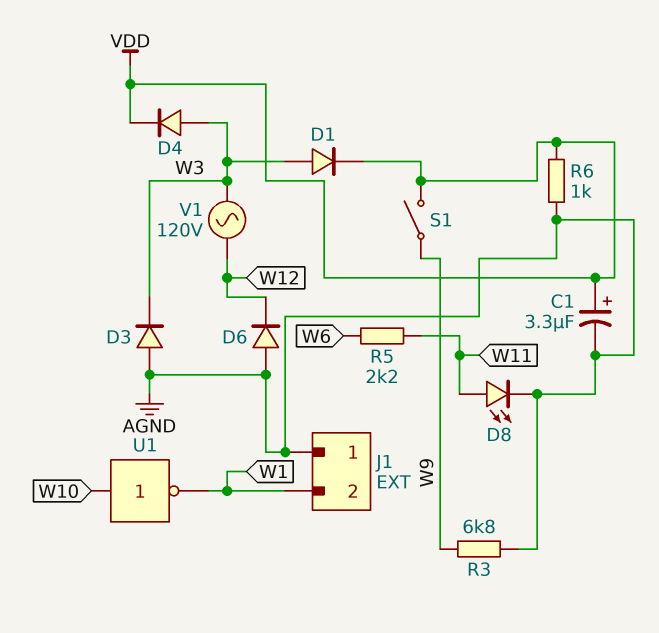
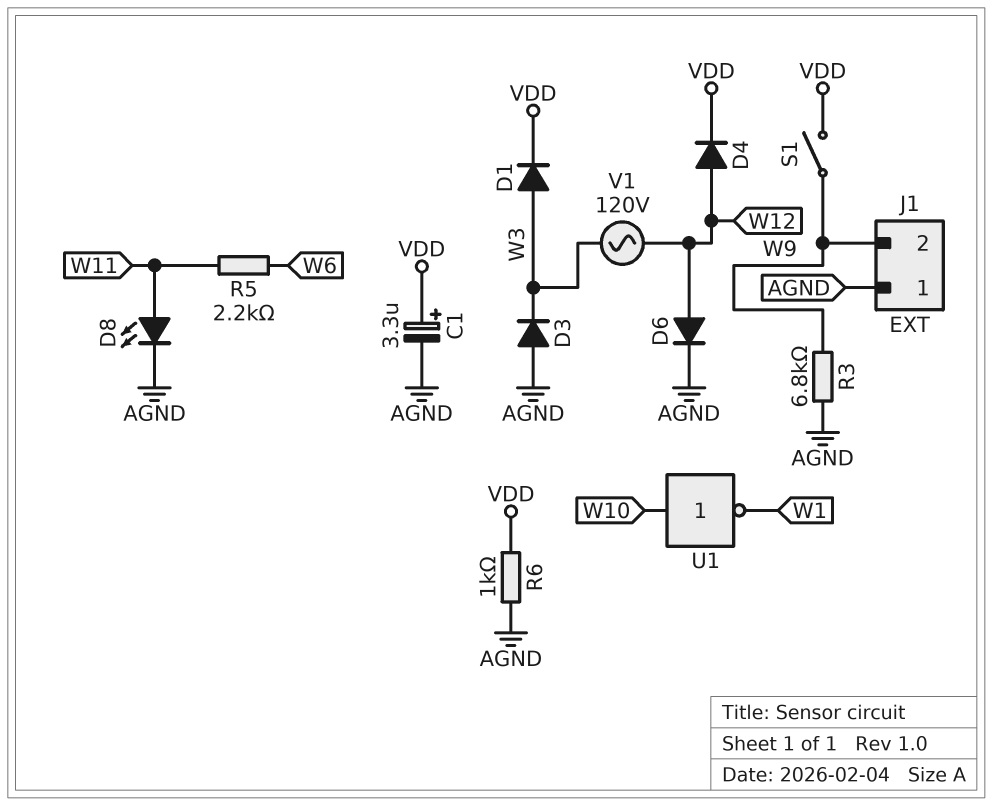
D4: diode (A W3, K VDD) -> diode (A W12, K VDD)
D6: diode (A AGND, K W12) -> diode (A W12, K AGND)
J1 pin 2: W1 -> W9

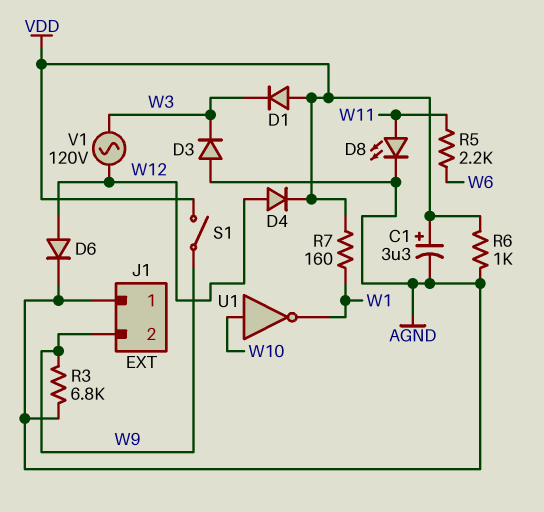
D1: diode (A W3, K VDD) -> diode (A VDD, K W3)
R7: none -> 160 (VDD, W1)

